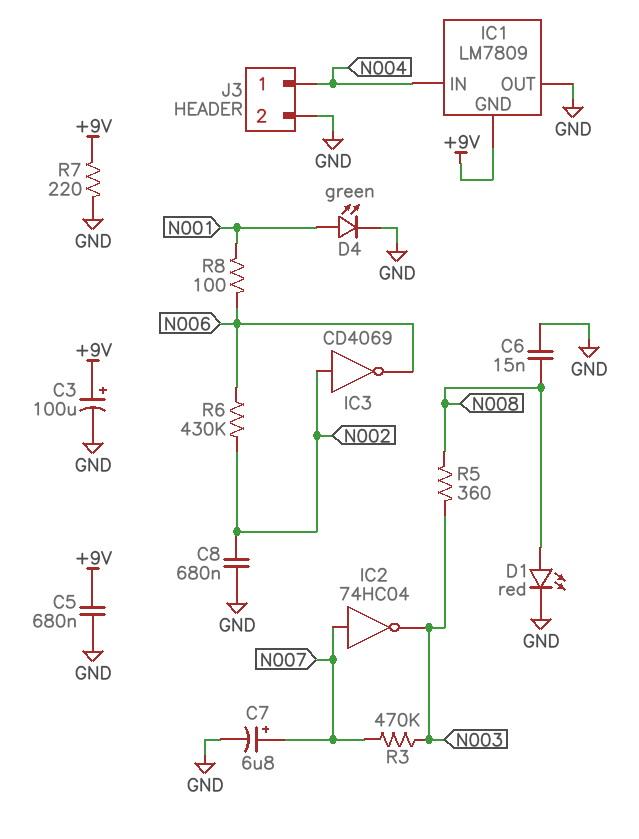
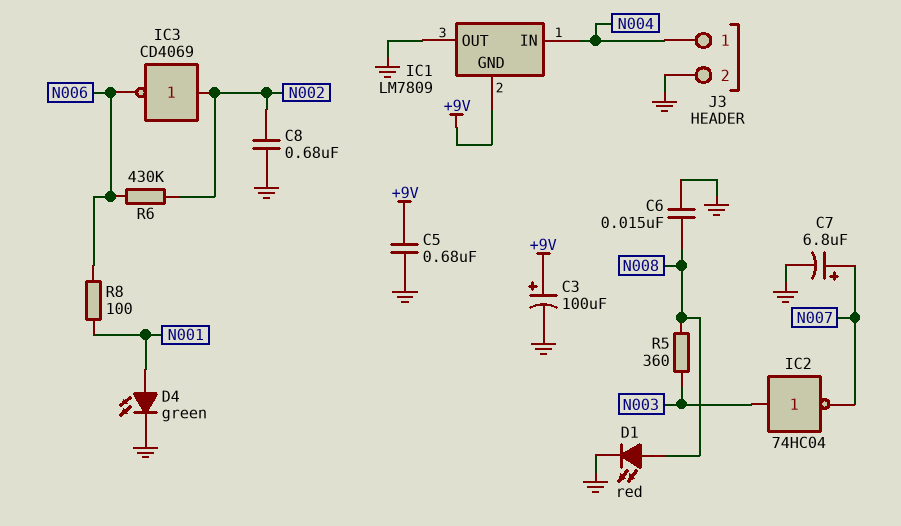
IC2: NOT 74HC04 (in N007, out N003) -> NOT 74HC04 (in N003, out N007)
R3: 470k (N003, N007) -> none
R7: 220 (+9V, GND) -> none

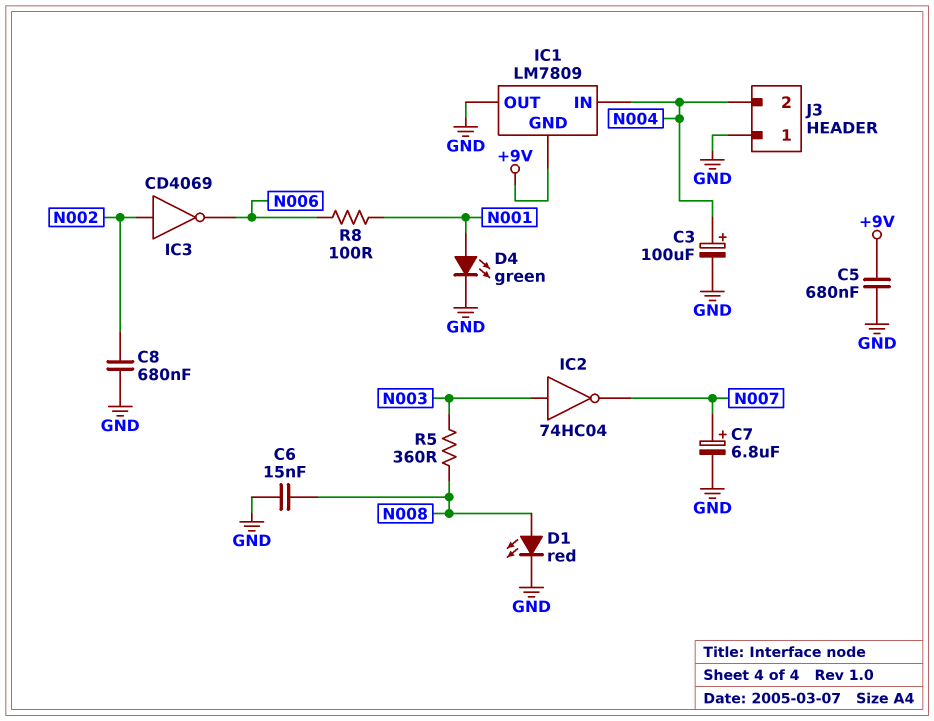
C3: 100uF (plus +9V, minus GND) -> 100uF (plus N004, minus GND)
J3 pin 1: N004 -> GND
J3 pin 2: GND -> N004
R6: 430k (N002, N006) -> none

